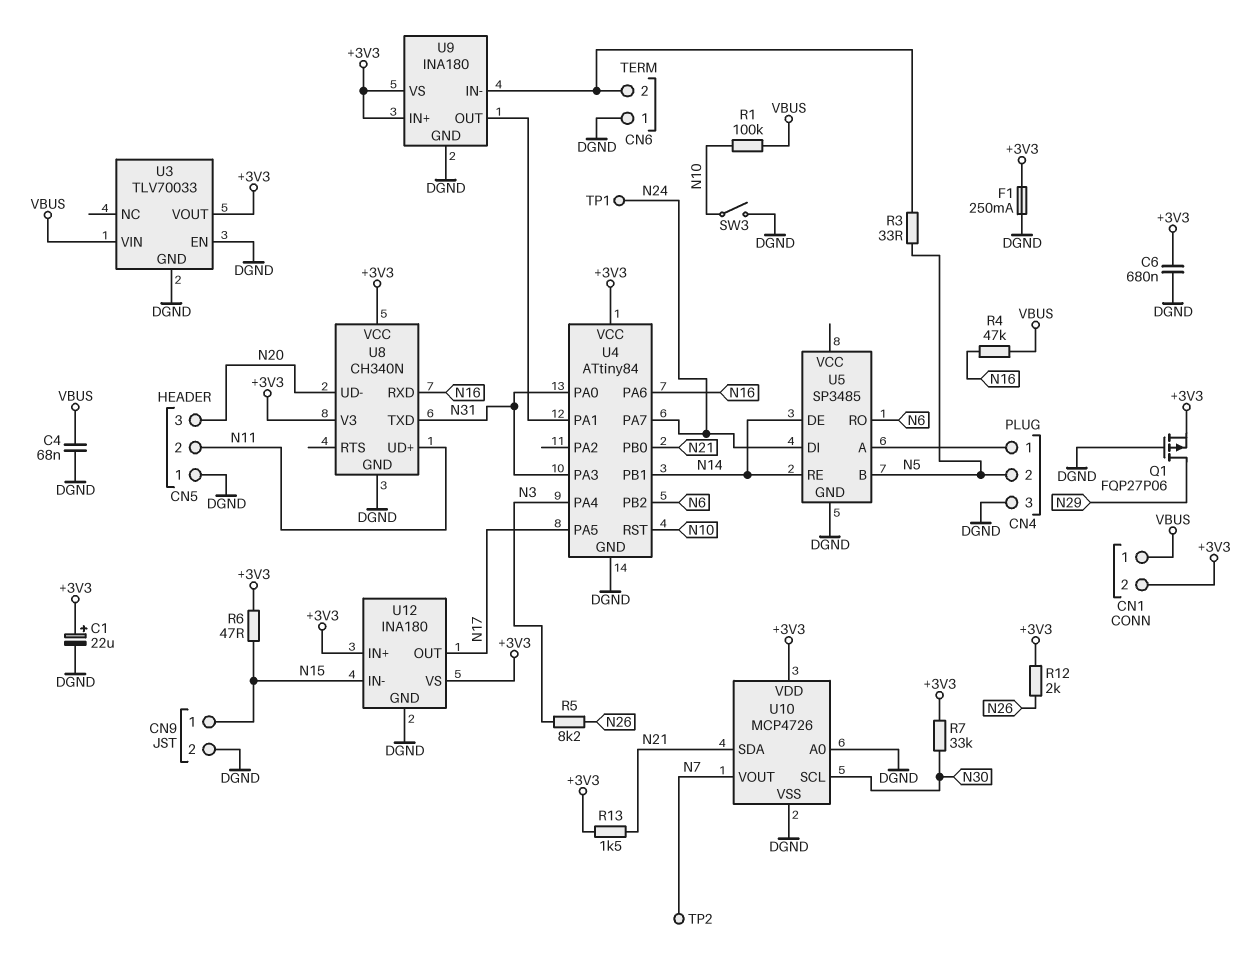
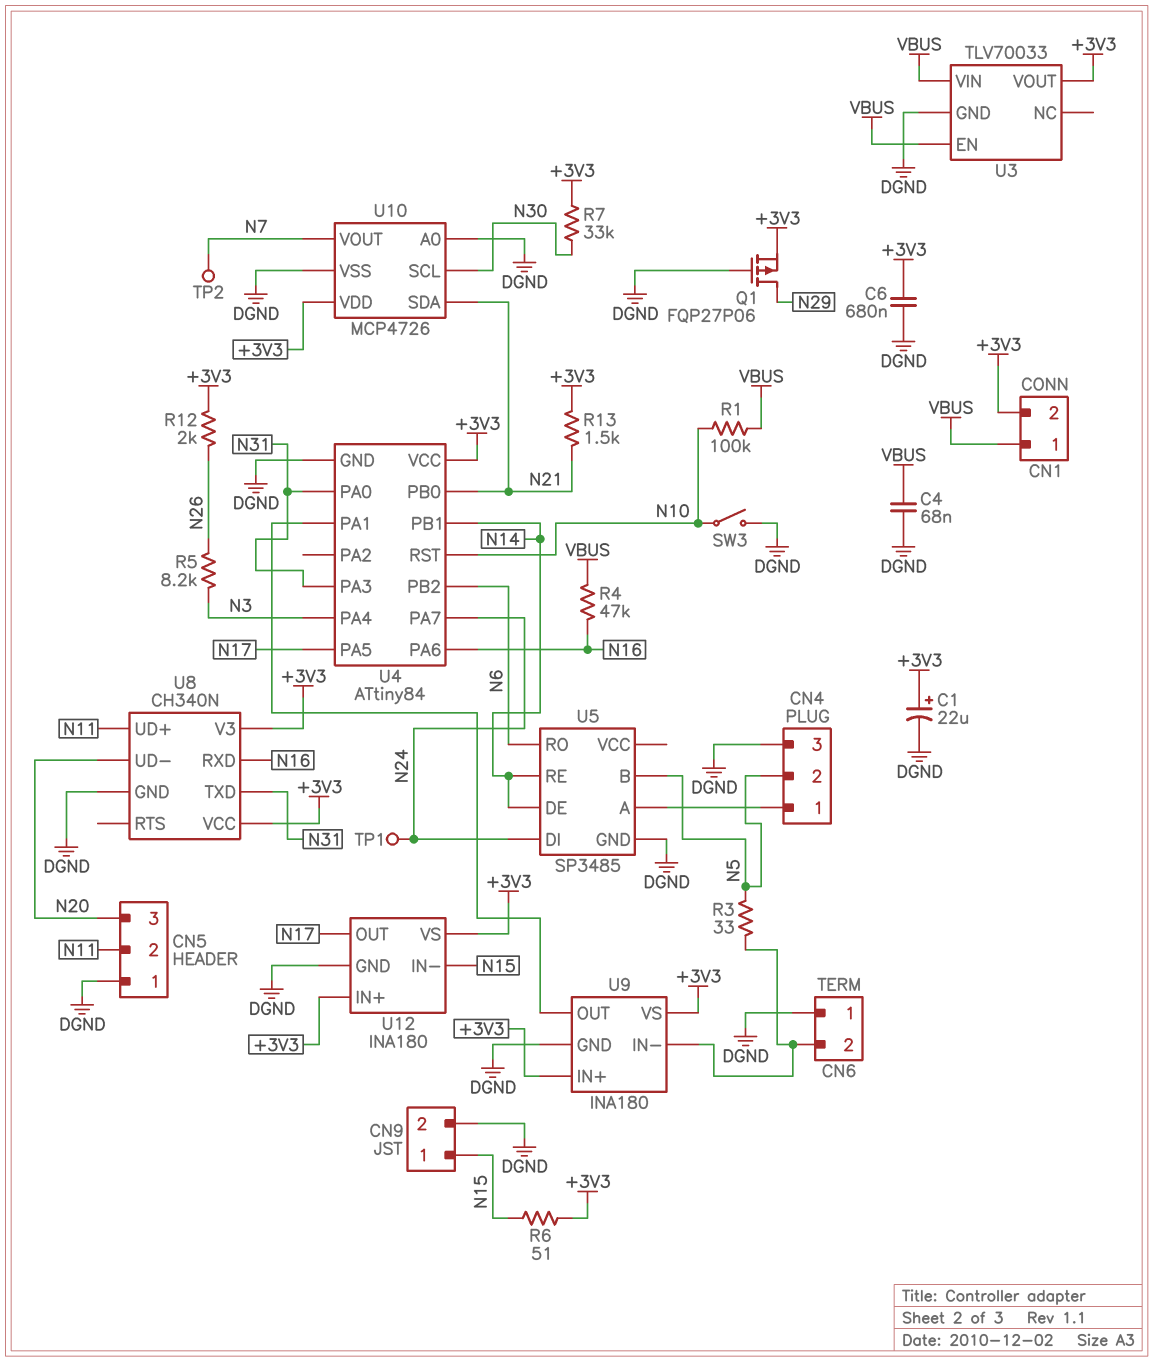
F1: 250mA (+3V3, DGND) -> none
R6: 47 (+3V3, N15) -> 51 (+3V3, N15)
U3 pin EN: DGND -> VBUS

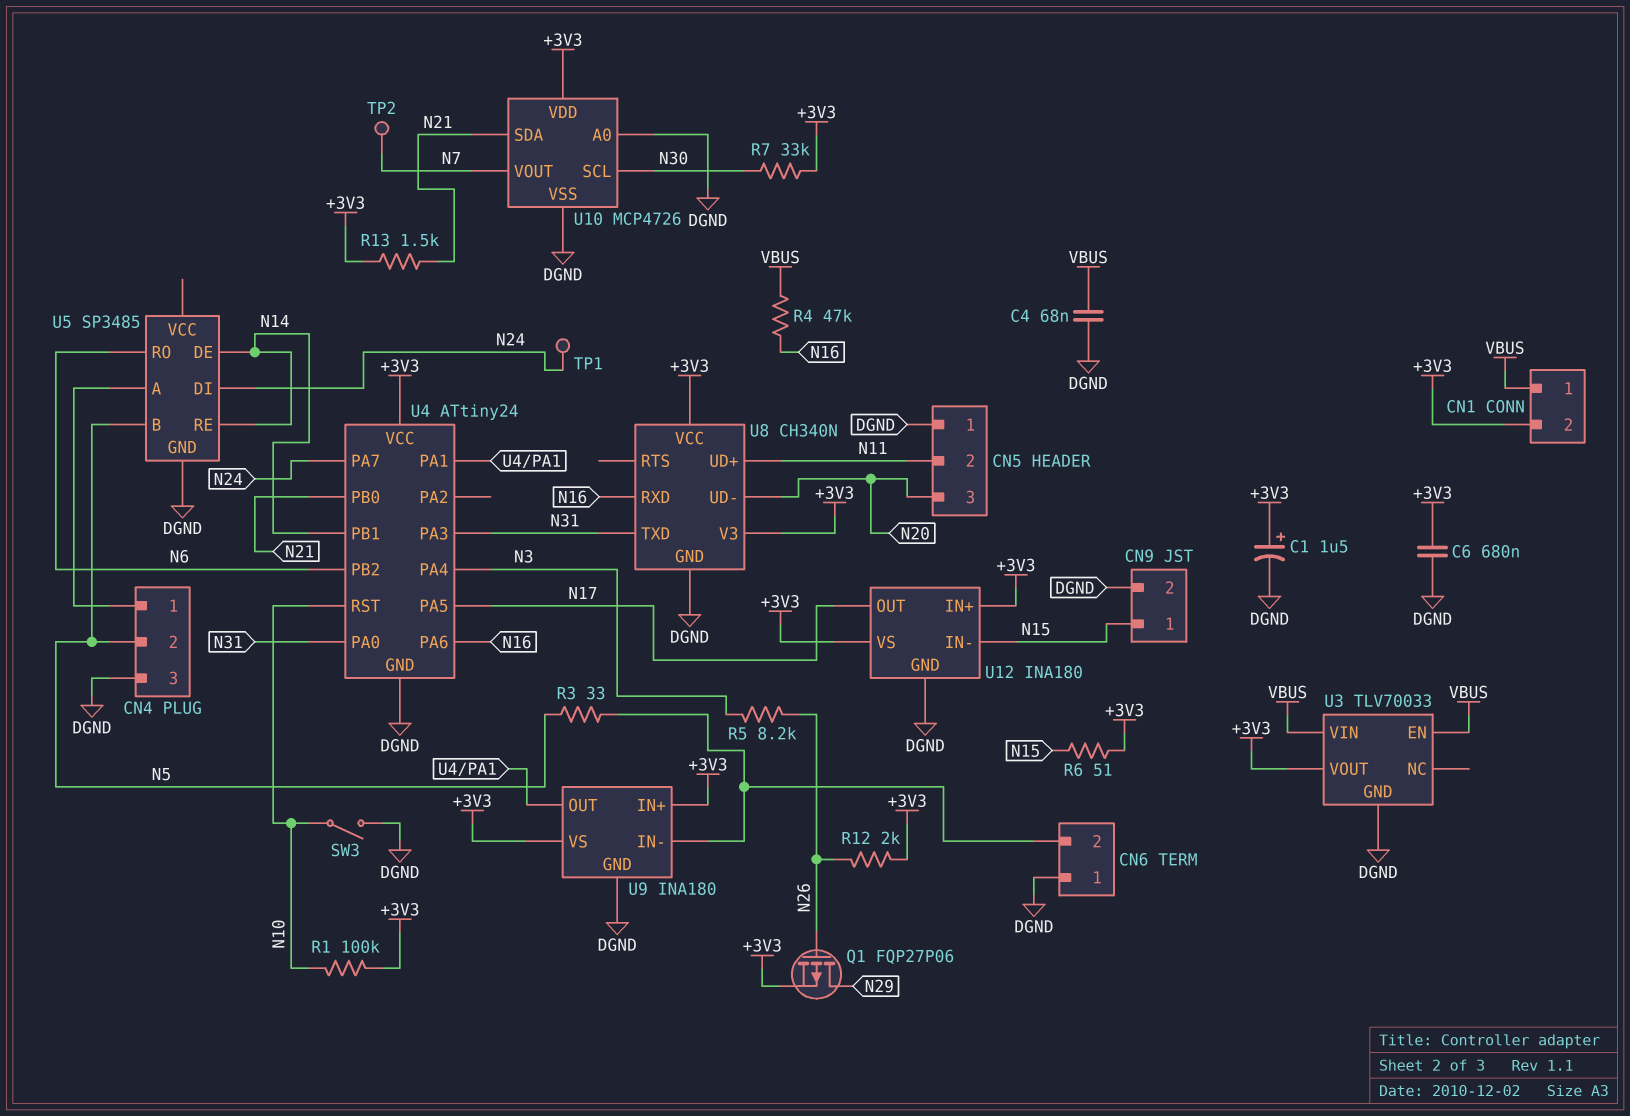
C1: 22uF (plus +3V3, minus DGND) -> 1.5uF (plus +3V3, minus DGND)
Q1: PMOS FQP27P06 (G DGND, D N29, S +3V3) -> PMOS FQP27P06 (G N26, D N29, S +3V3)
R1: 100k (N10, VBUS) -> 100k (+3V3, N10)
U4: ATtiny84 -> ATtiny24

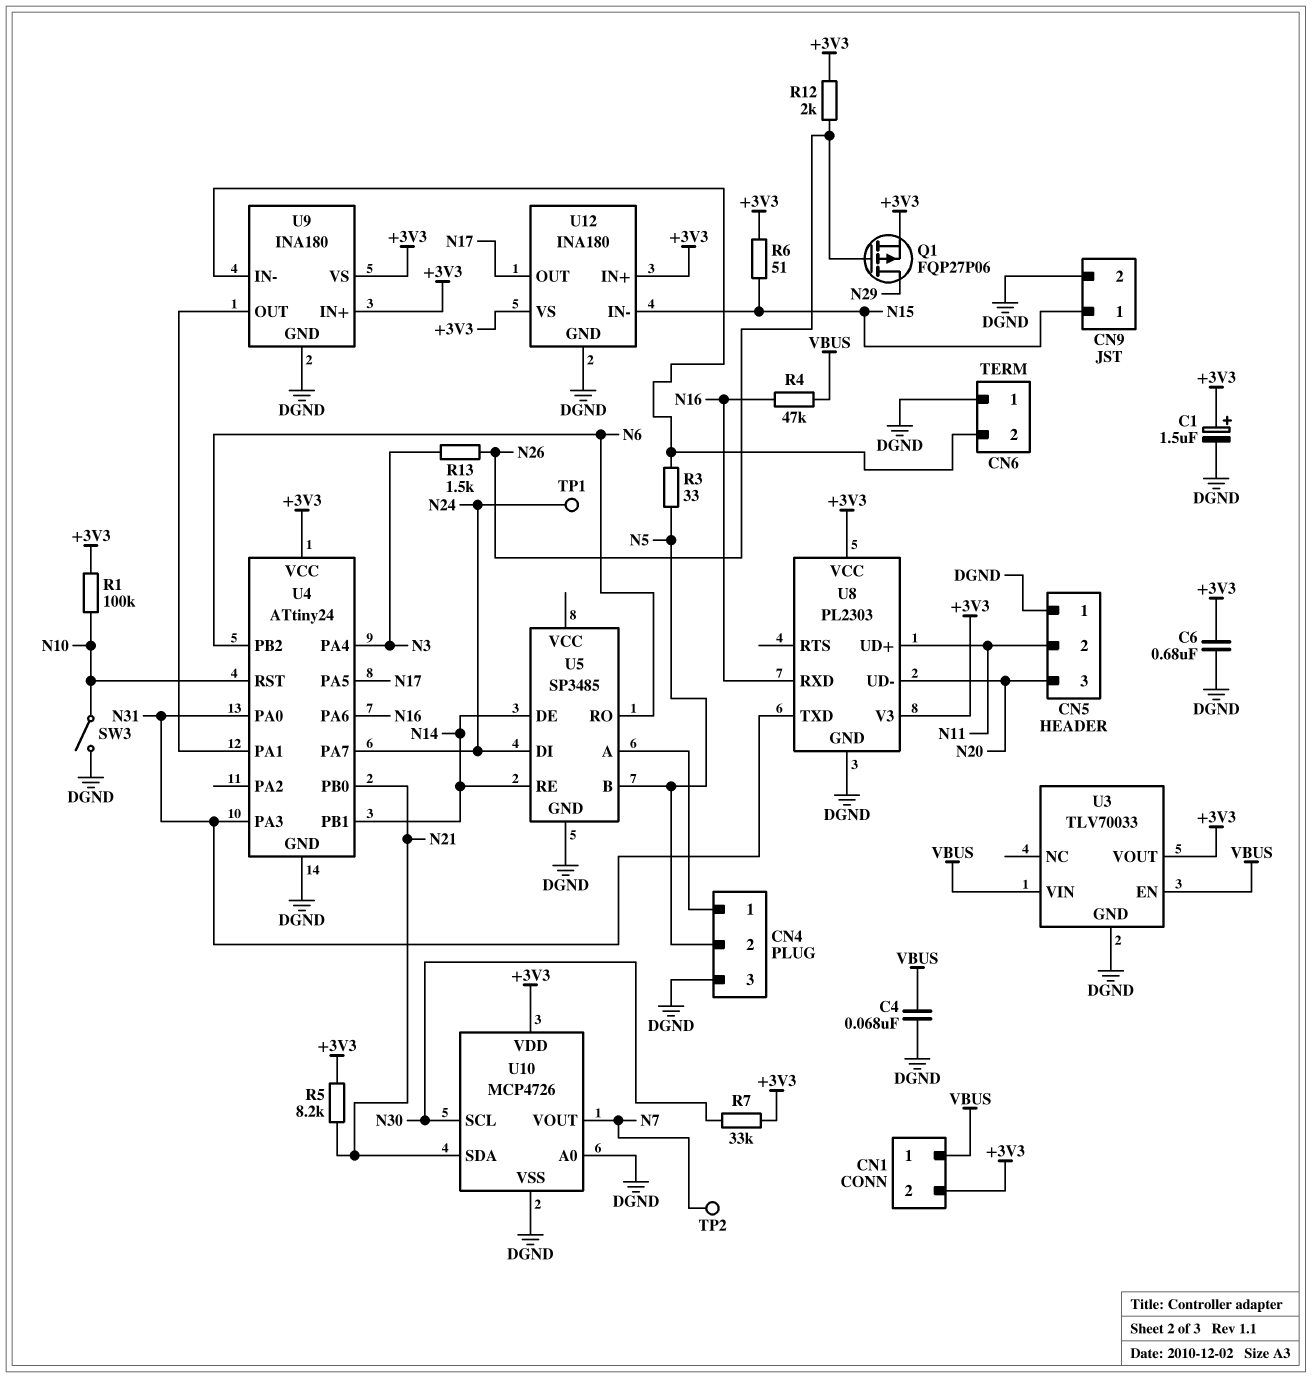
R5: 8.2k (N3, N26) -> 8.2k (+3V3, N21)
R13: 1.5k (+3V3, N21) -> 1.5k (N3, N26)
U8: CH340N -> PL2303

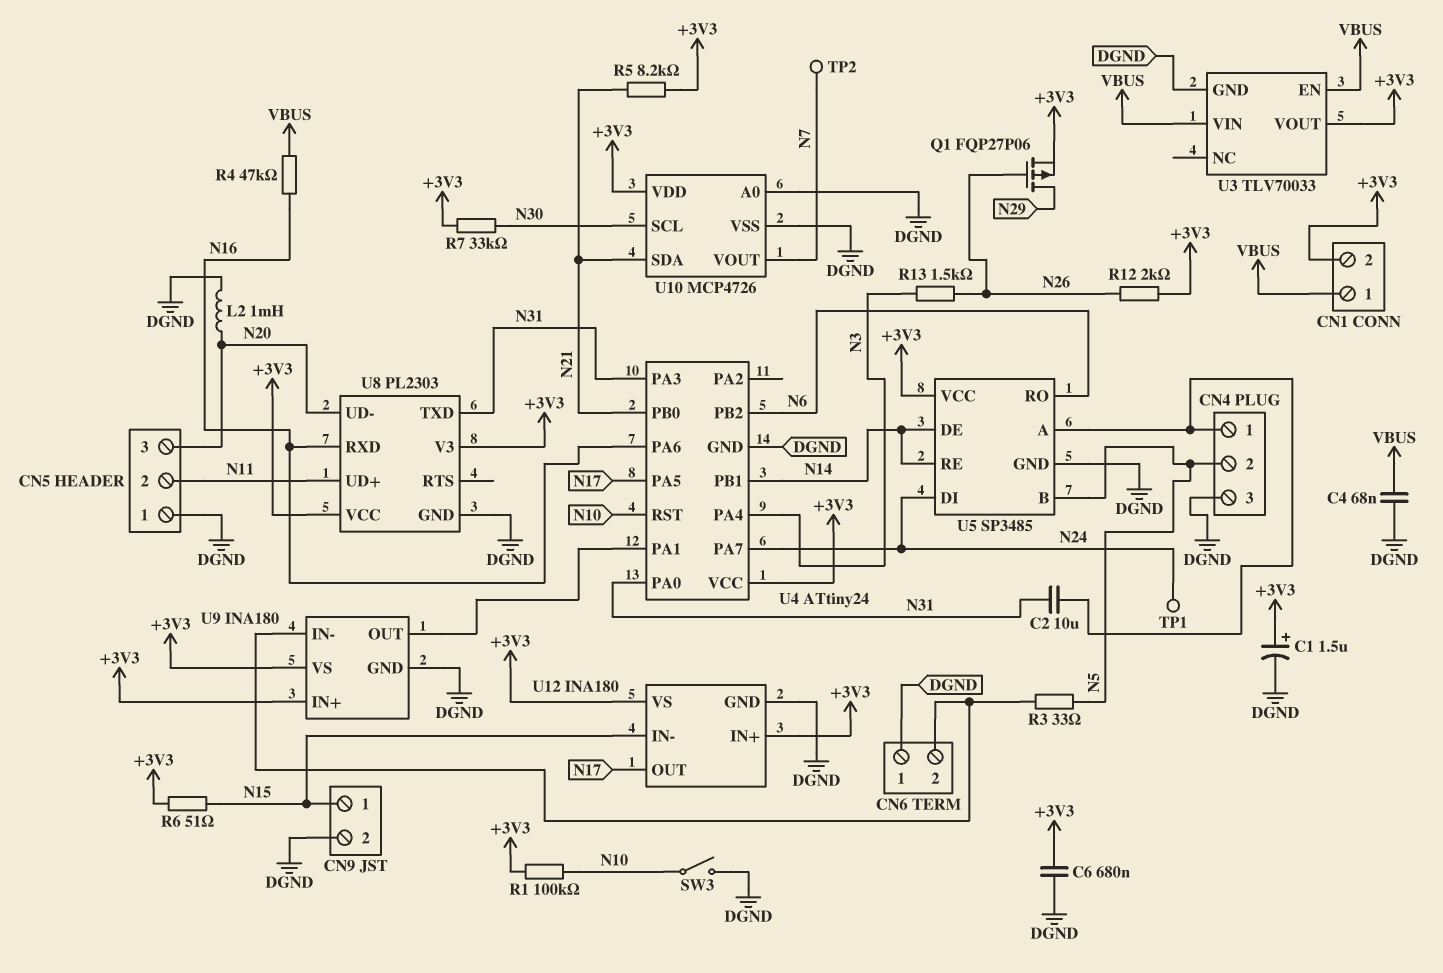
C2: none -> 10uF (CN4/1, N31)
L2: none -> 1mH (DGND, N20)
U5 pin VCC: none -> +3V3

